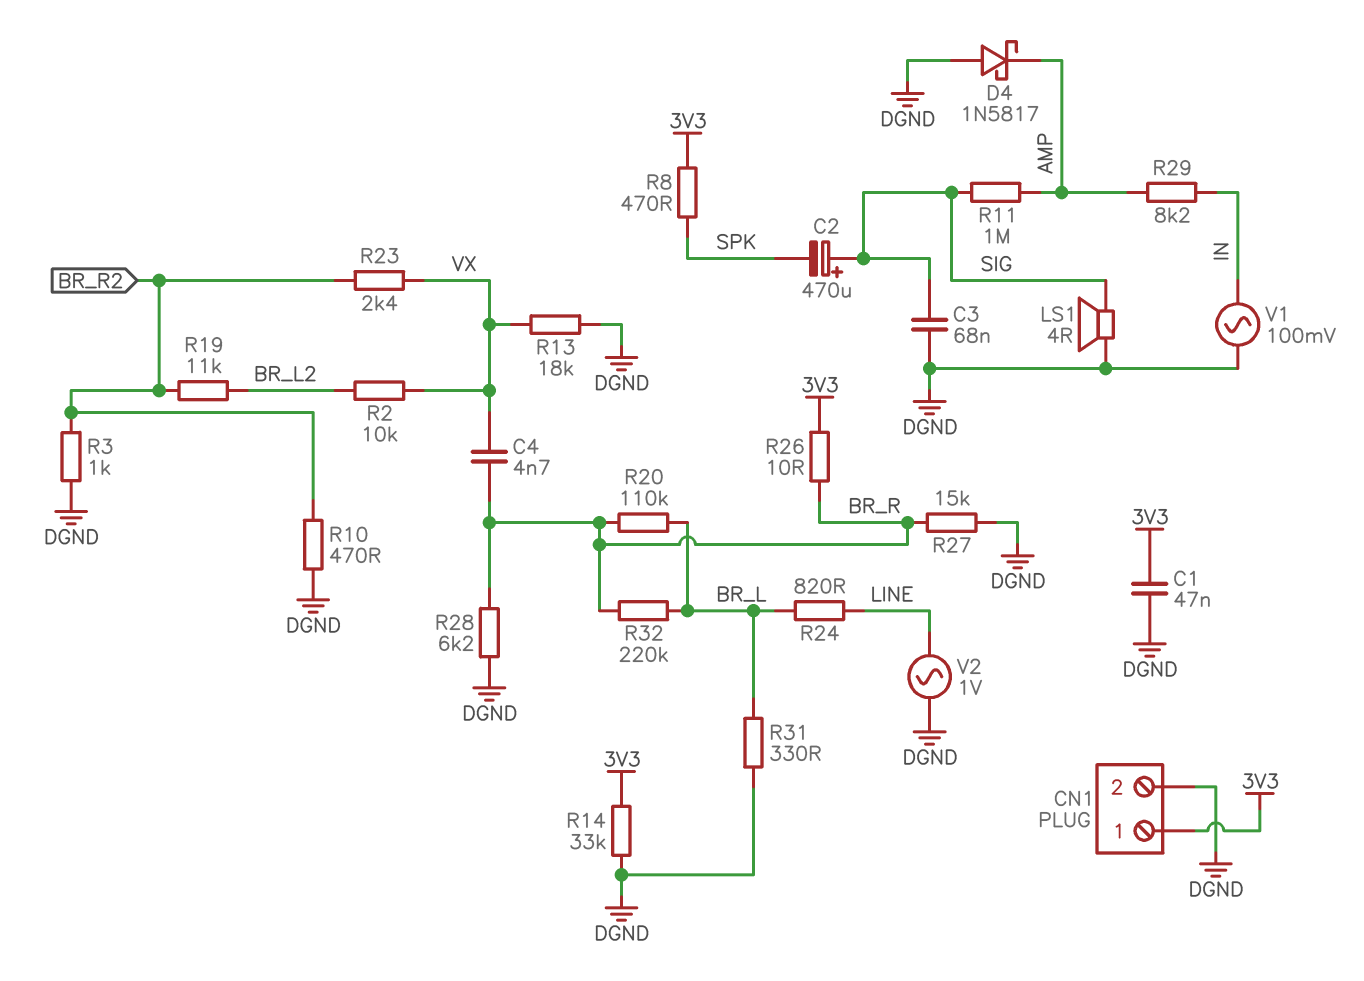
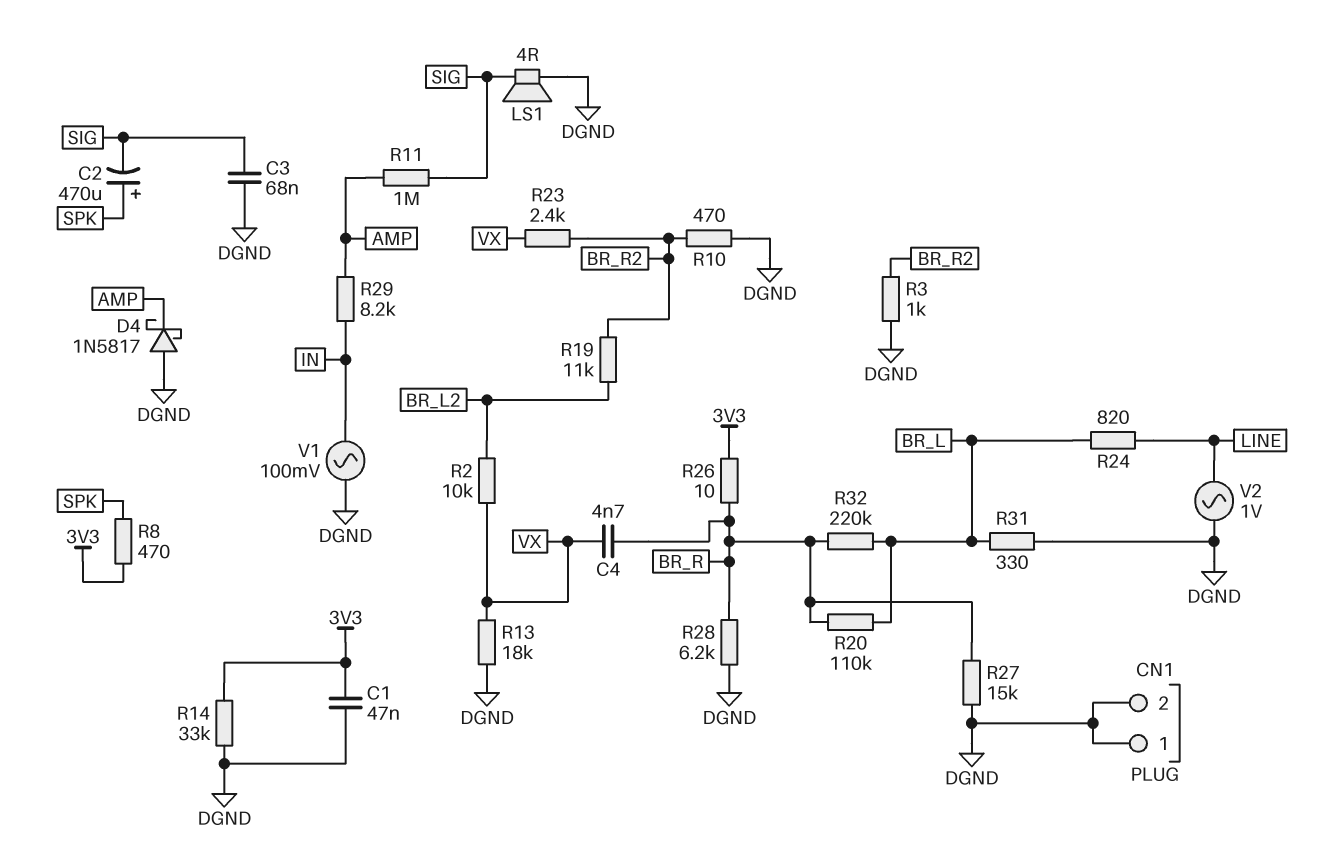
C2: 470uF (plus SIG, minus SPK) -> 470uF (plus SPK, minus SIG)
CN1 pin 1: 3V3 -> DGND

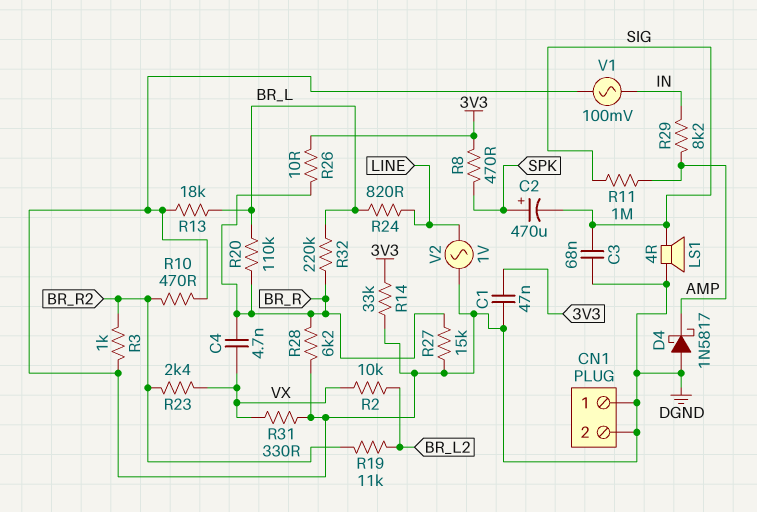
R13: 18k (DGND, VX) -> 18k (BR_L, DGND)
R31: 330 (BR_L, DGND) -> 330 (DGND, VX)

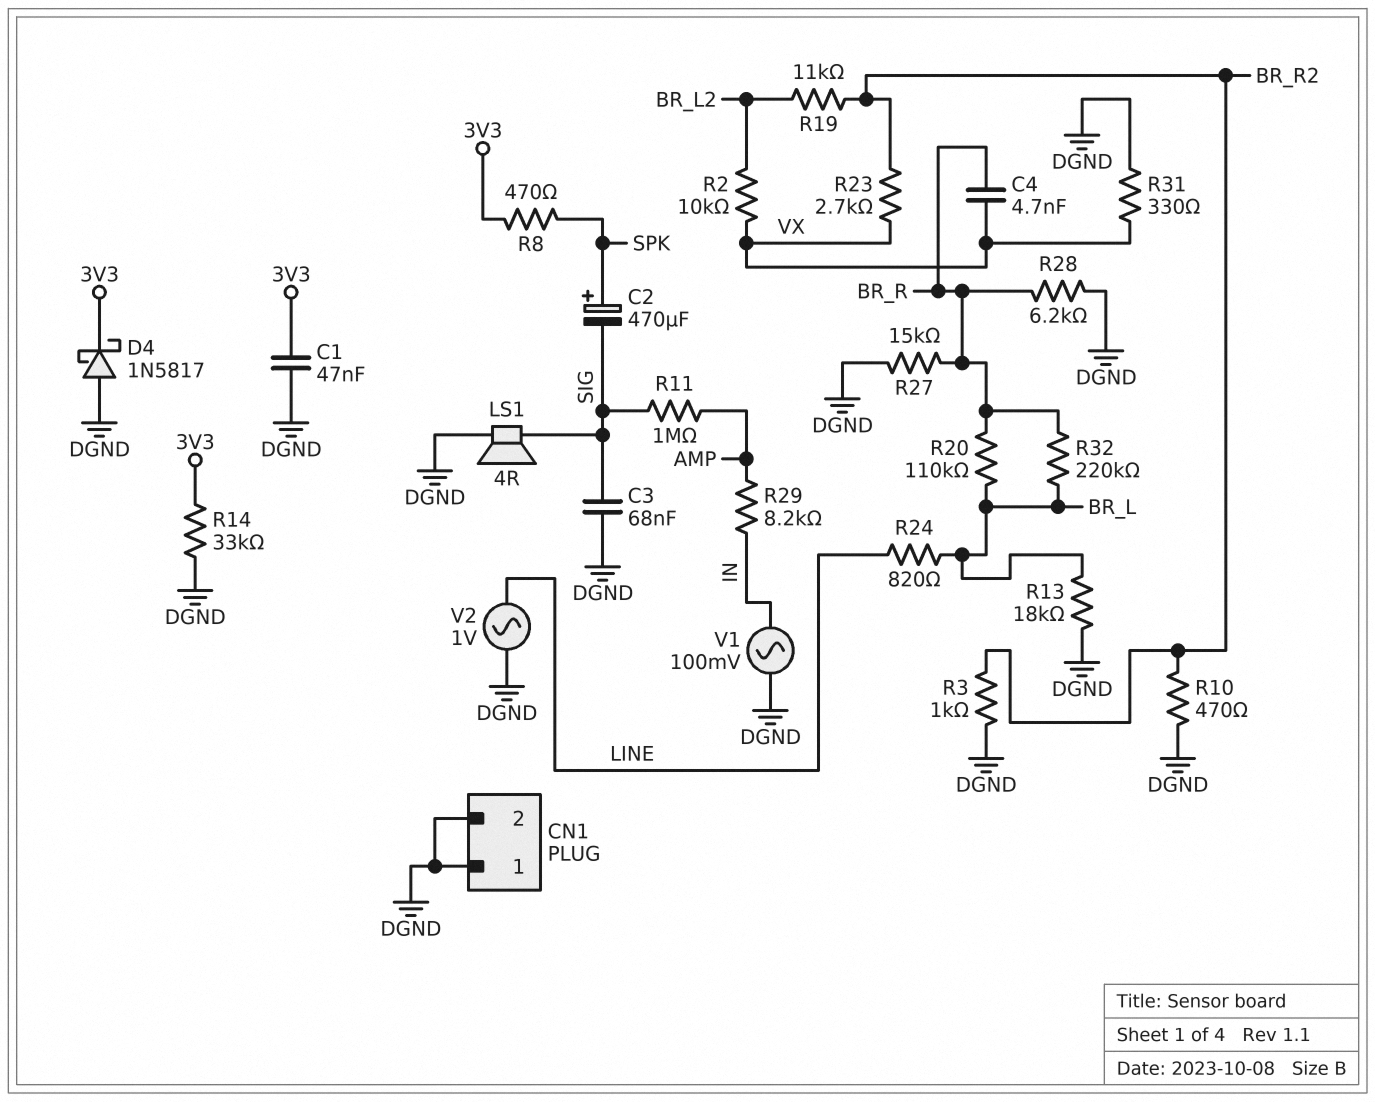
D4: schottky 1N5817 (A DGND, K AMP) -> schottky 1N5817 (A DGND, K 3V3)
R23: 2.4k (BR_R2, VX) -> 2.7k (BR_R2, VX)
R26: 10 (3V3, BR_R) -> none

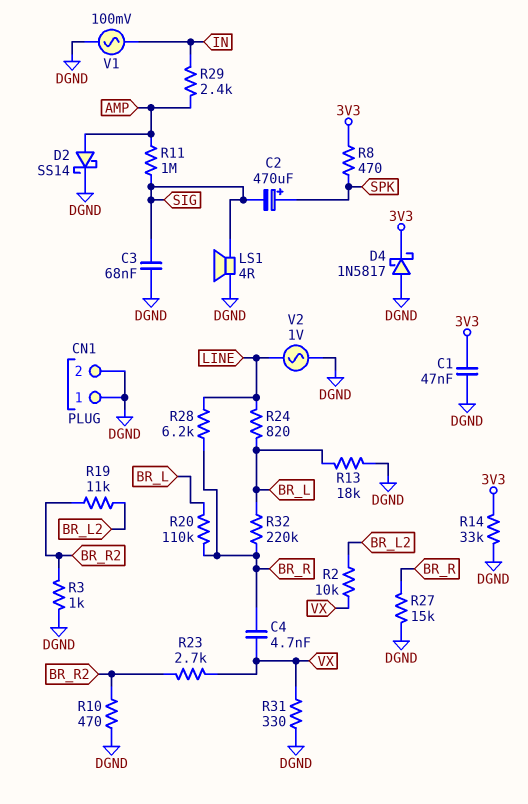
D2: none -> schottky SS14 (A AMP, K DGND)
R28: 6.2k (BR_R, DGND) -> 6.2k (BR_R, LINE)
R29: 8.2k (AMP, IN) -> 2.4k (AMP, IN)

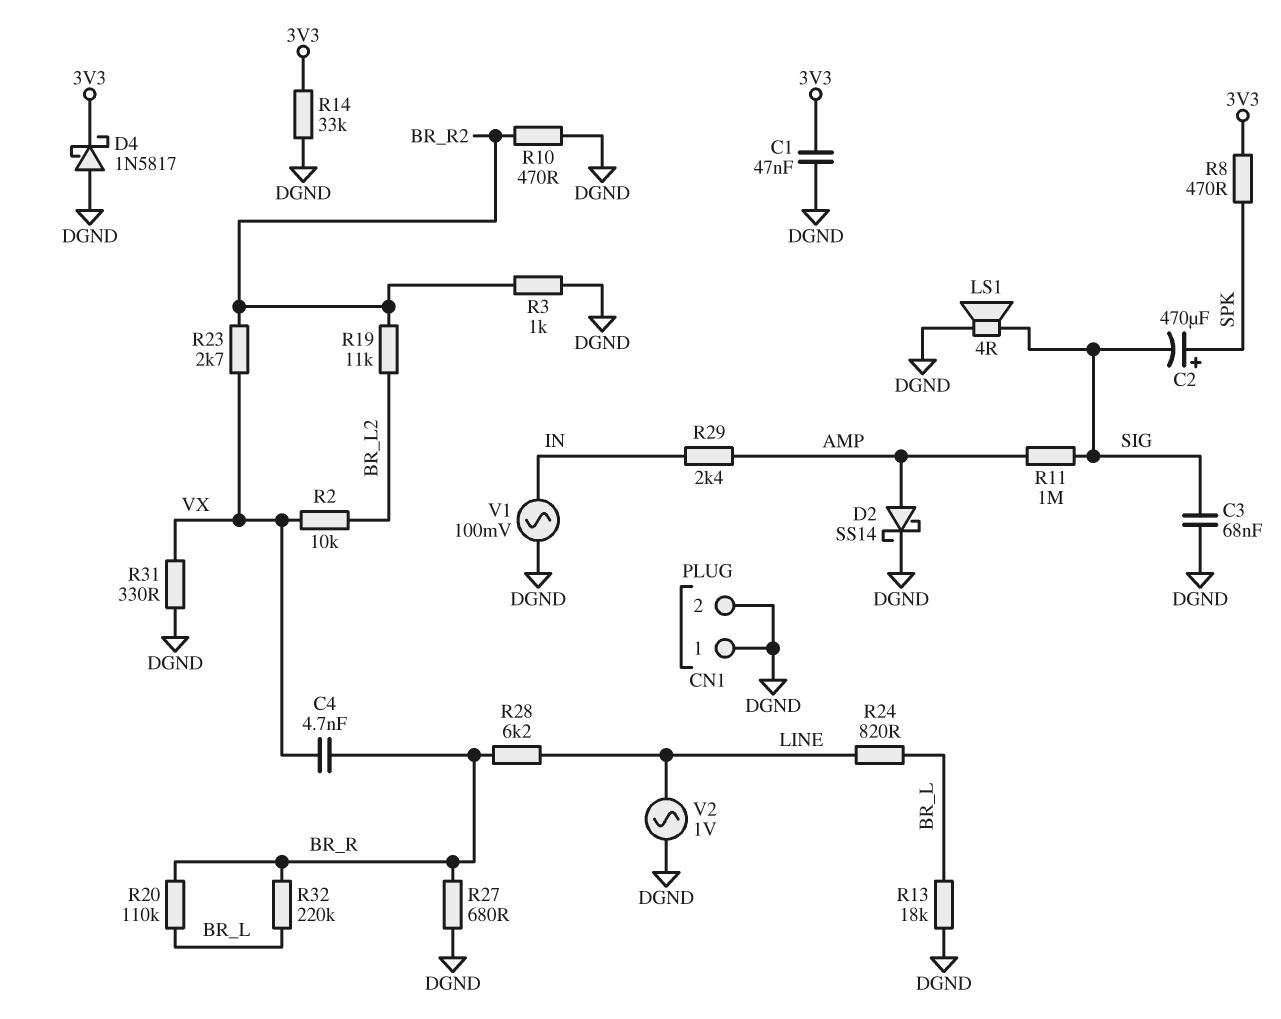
R27: 15k (BR_R, DGND) -> 680 (BR_R, DGND)

